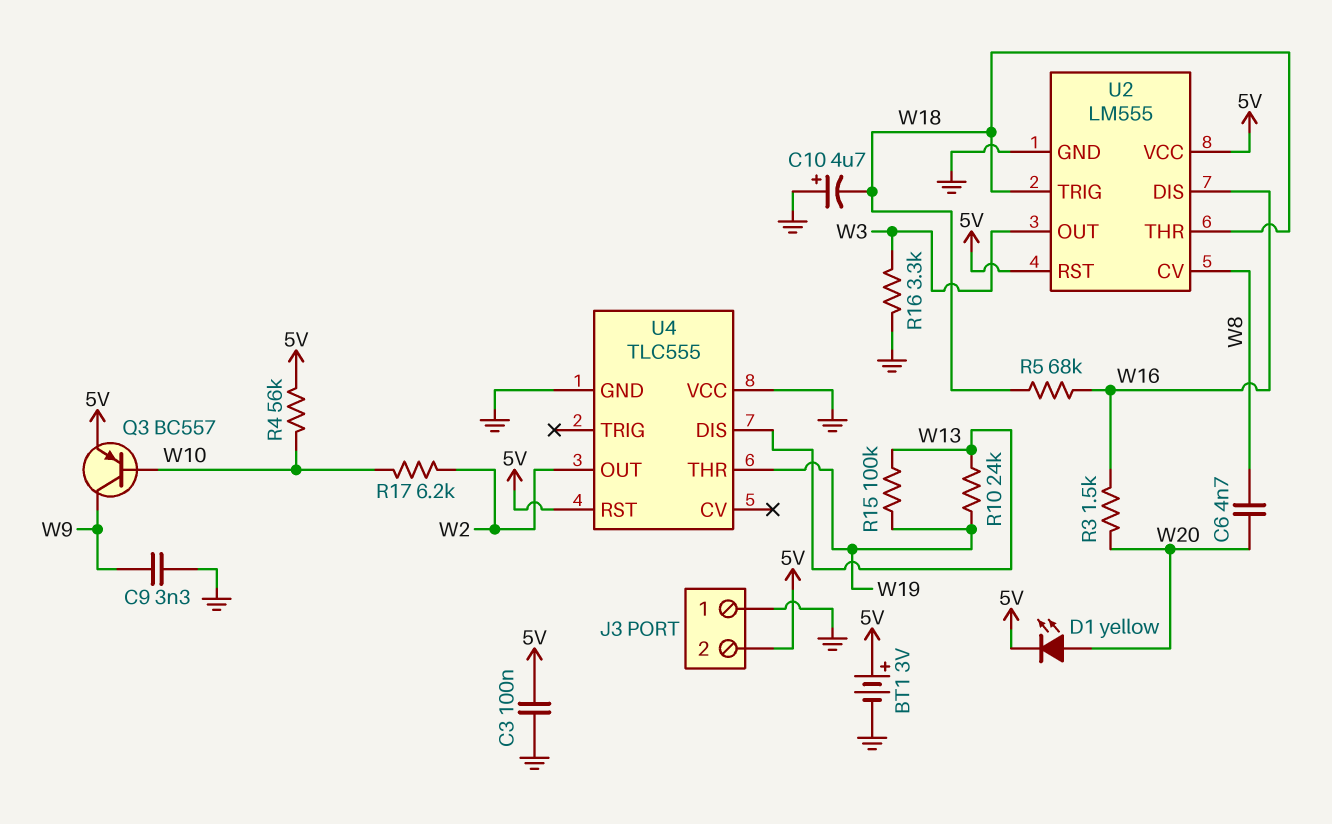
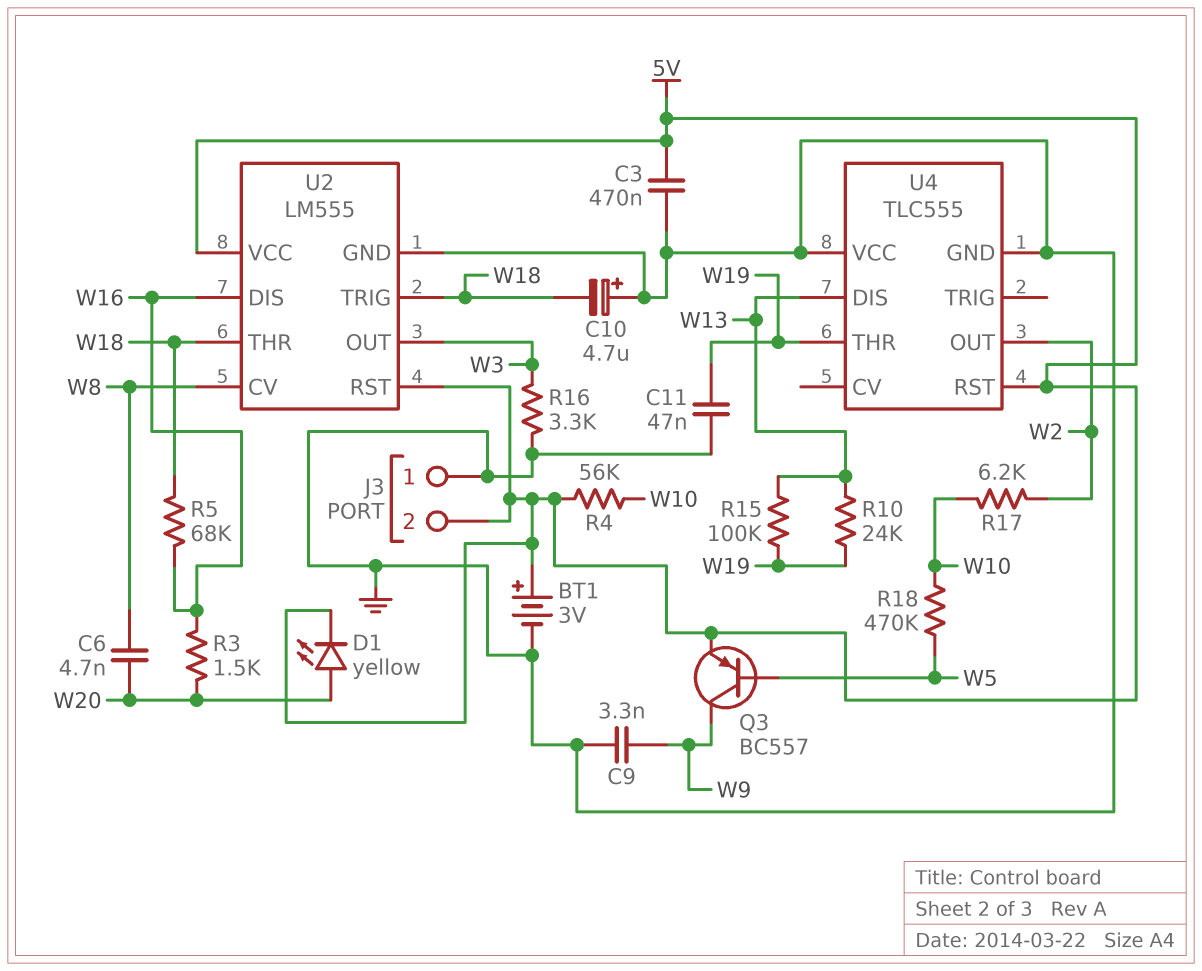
C3: 100nF (5V, GND) -> 470nF (5V, GND)
C11: none -> 47nF (GND, W19)
Q3: PNP BC557 (B W10, C W9, E 5V) -> PNP BC557 (B W5, C W9, E 5V)
R18: none -> 470k (W5, W10)

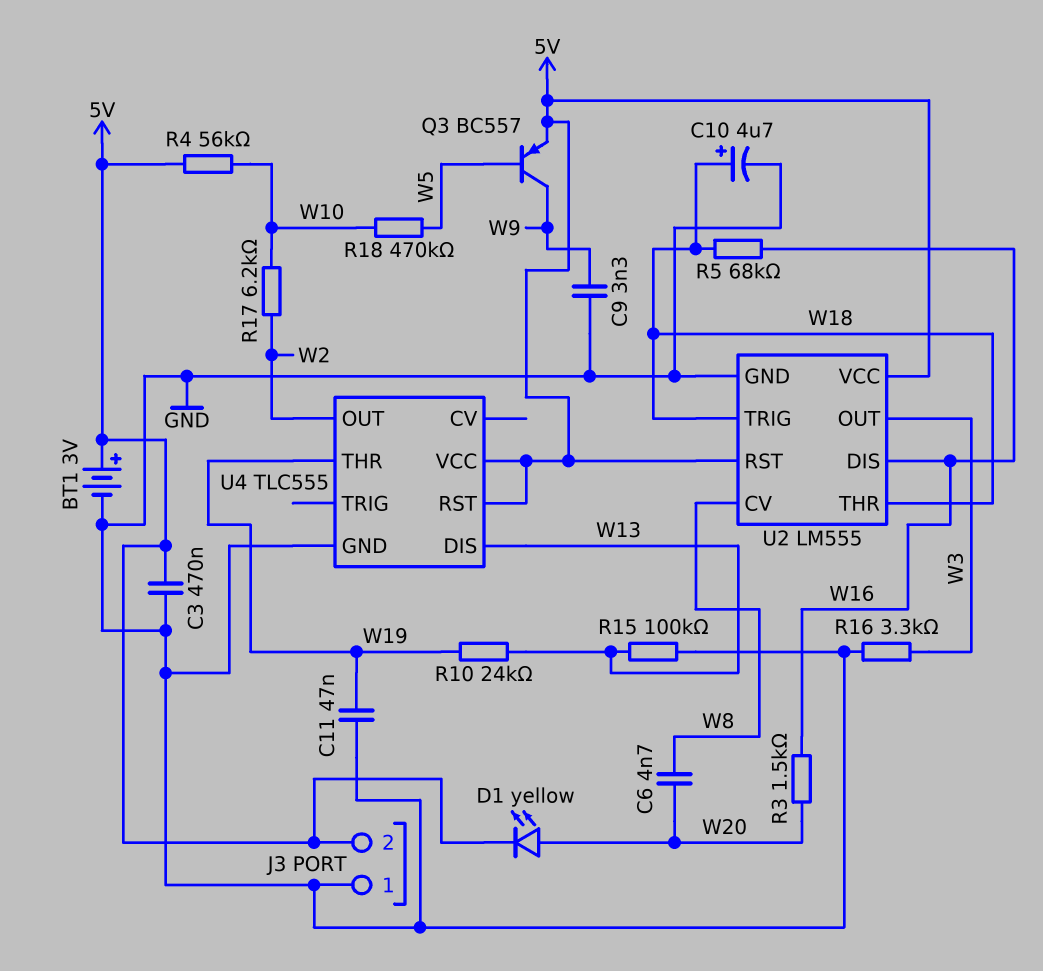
C10: 4.7uF (plus GND, minus W18) -> 4.7uF (plus W18, minus GND)
R15: 100k (W13, W19) -> 100k (GND, W13)
U4 pin VCC: GND -> 5V

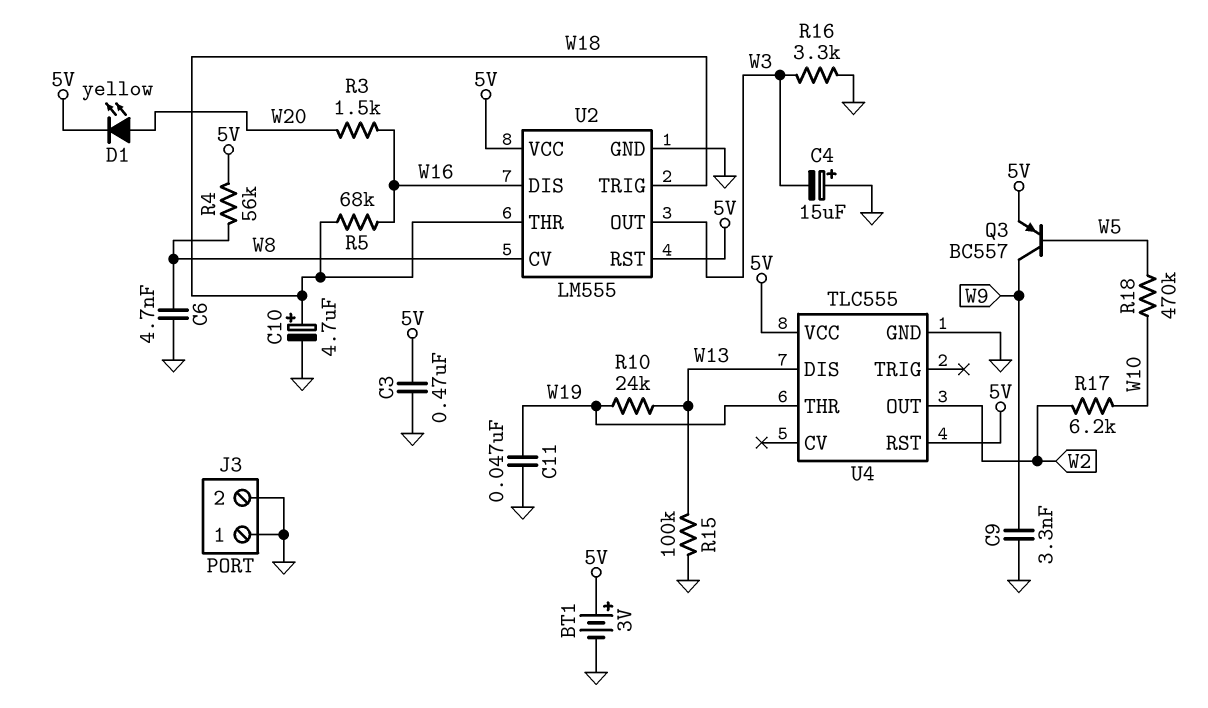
C4: none -> 15uF (plus GND, minus W3)
C6: 4.7nF (W8, W20) -> 4.7nF (GND, W8)
J3 pin 2: 5V -> GND
R4: 56k (5V, W10) -> 56k (5V, W8)

